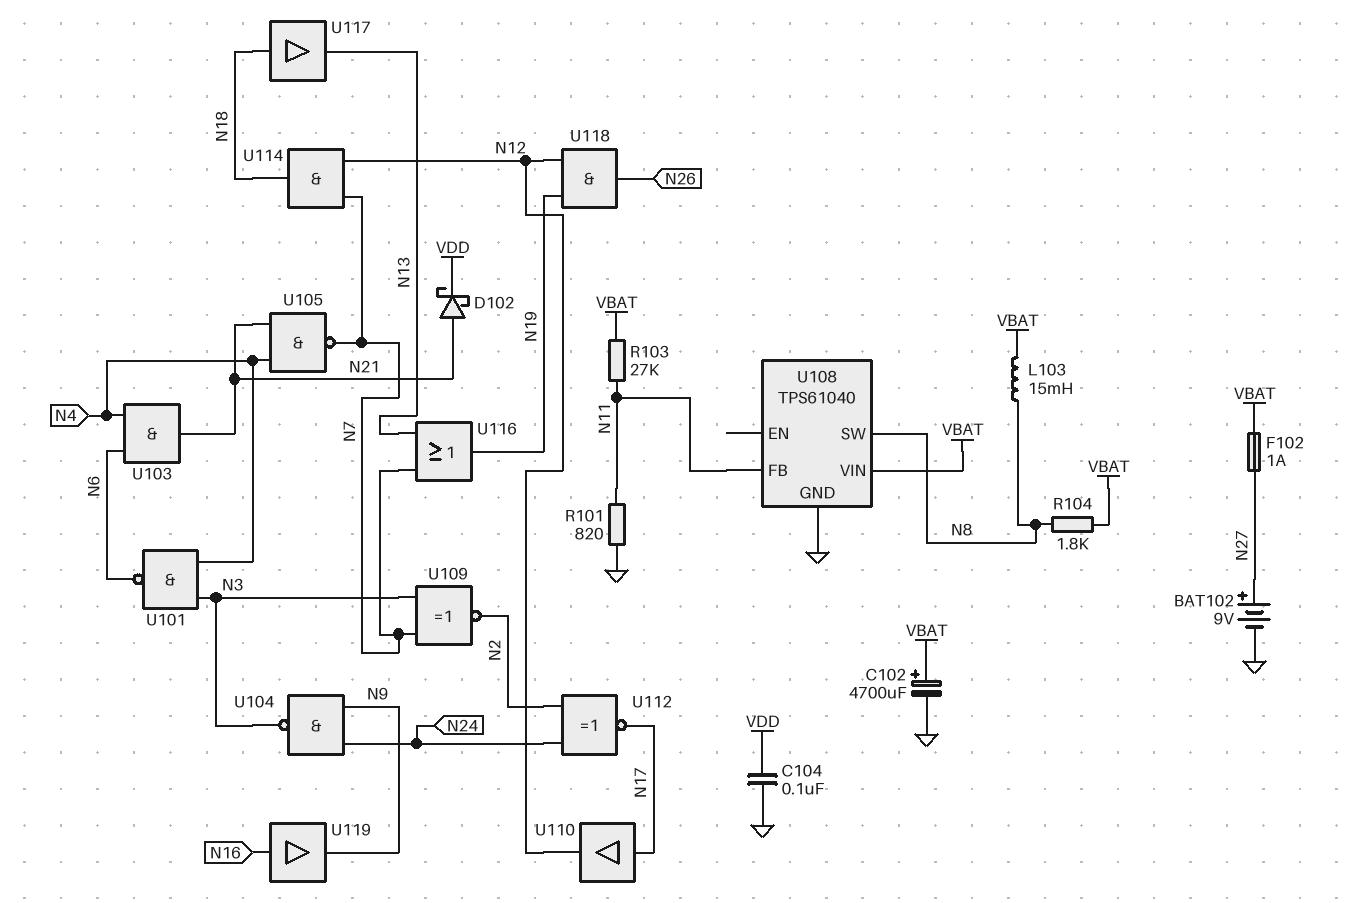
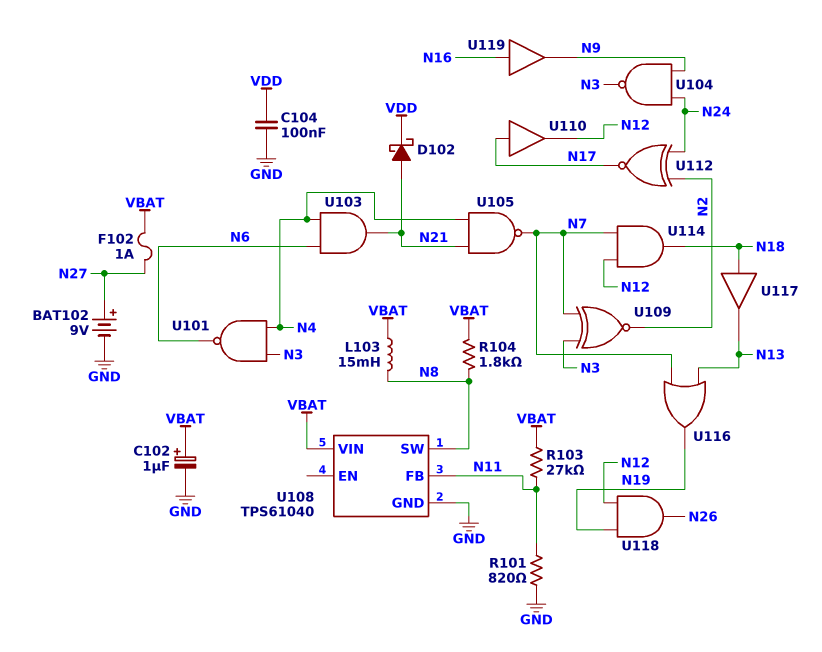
C102: 4700uF (plus VBAT, minus GND) -> 1uF (plus VBAT, minus GND)

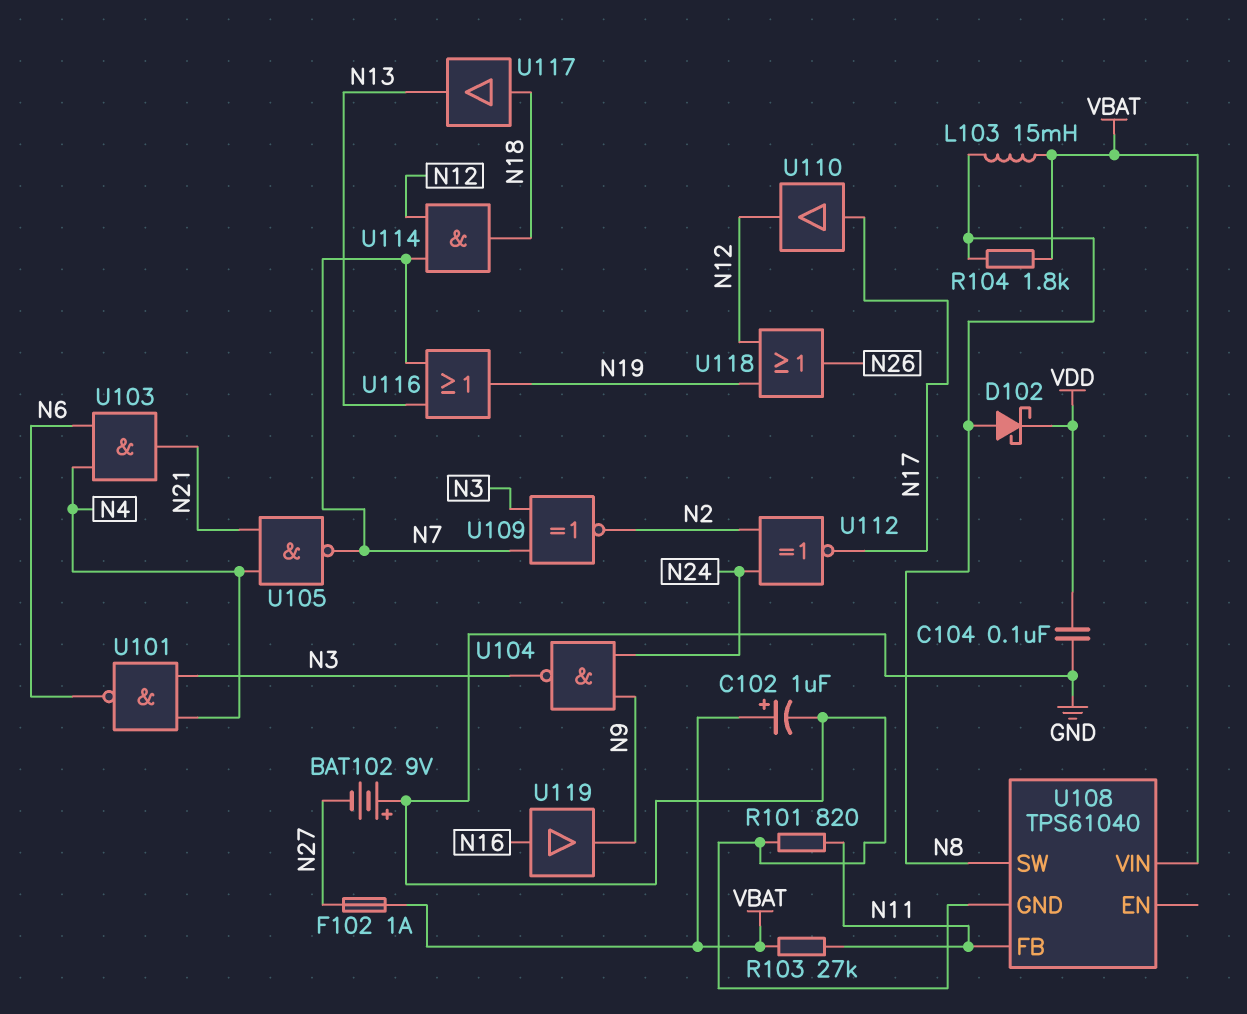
BAT102: 9V (plus N27, minus GND) -> 9V (plus GND, minus N27)
D102: schottky (A N21, K VDD) -> schottky (A N8, K VDD)
U118: AND (in N12, in N19, out N26) -> OR (in N12, in N19, out N26)

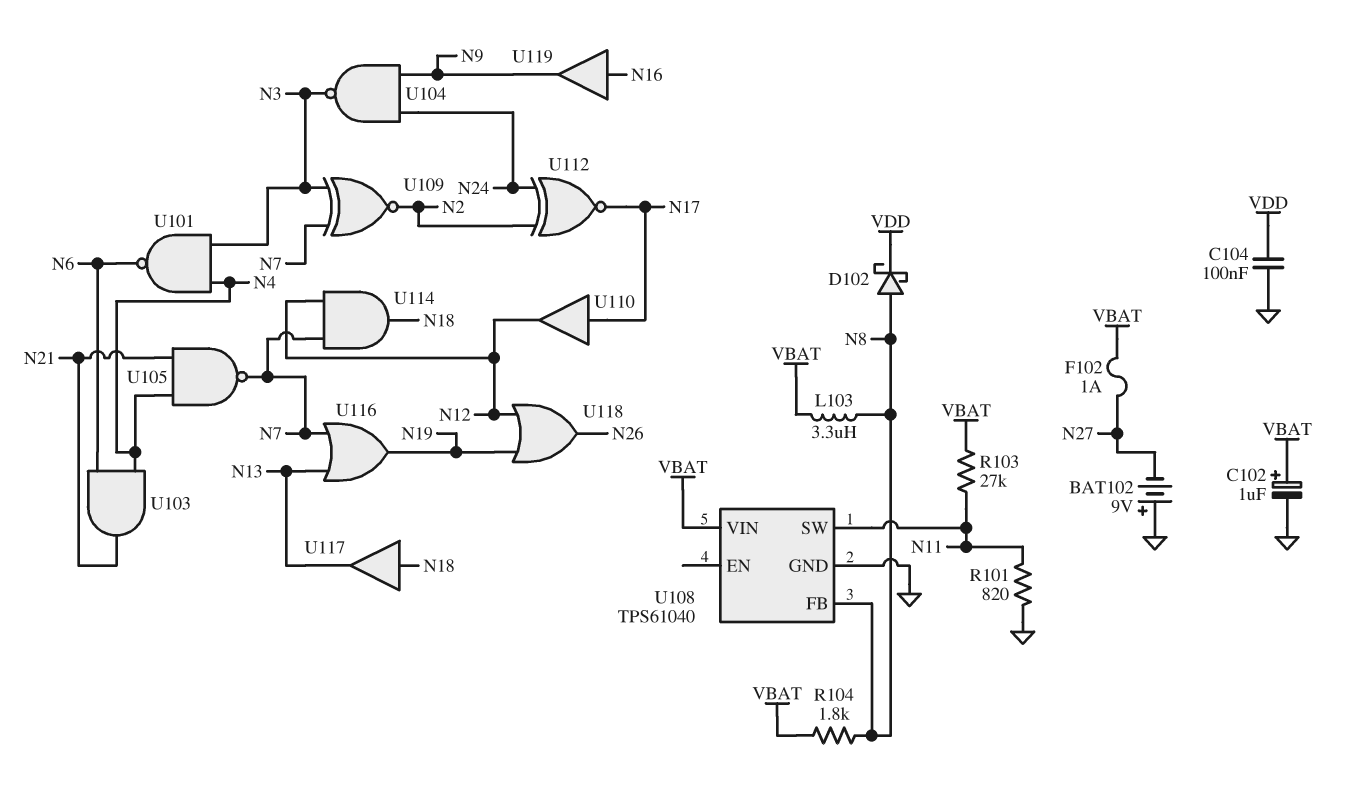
L103: 15mH (N8, VBAT) -> 3.3uH (N8, VBAT)
U108 pin FB: N11 -> N8
U108 pin SW: N8 -> N11

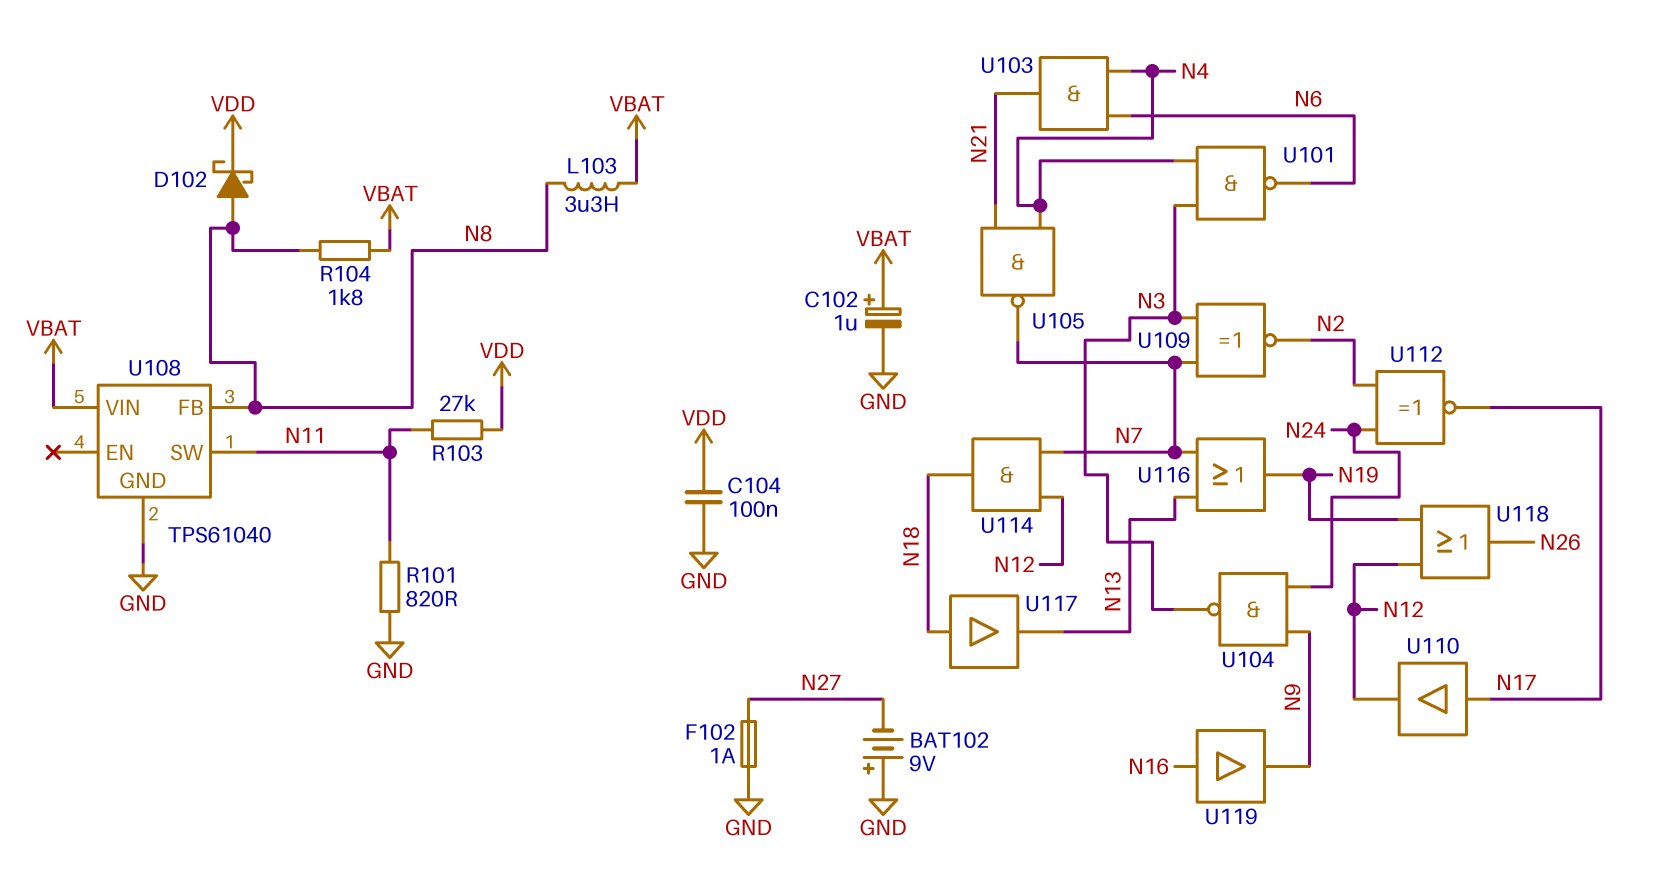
F102: 1A (N27, VBAT) -> 1A (GND, N27)
R103: 27k (N11, VBAT) -> 27k (N11, VDD)

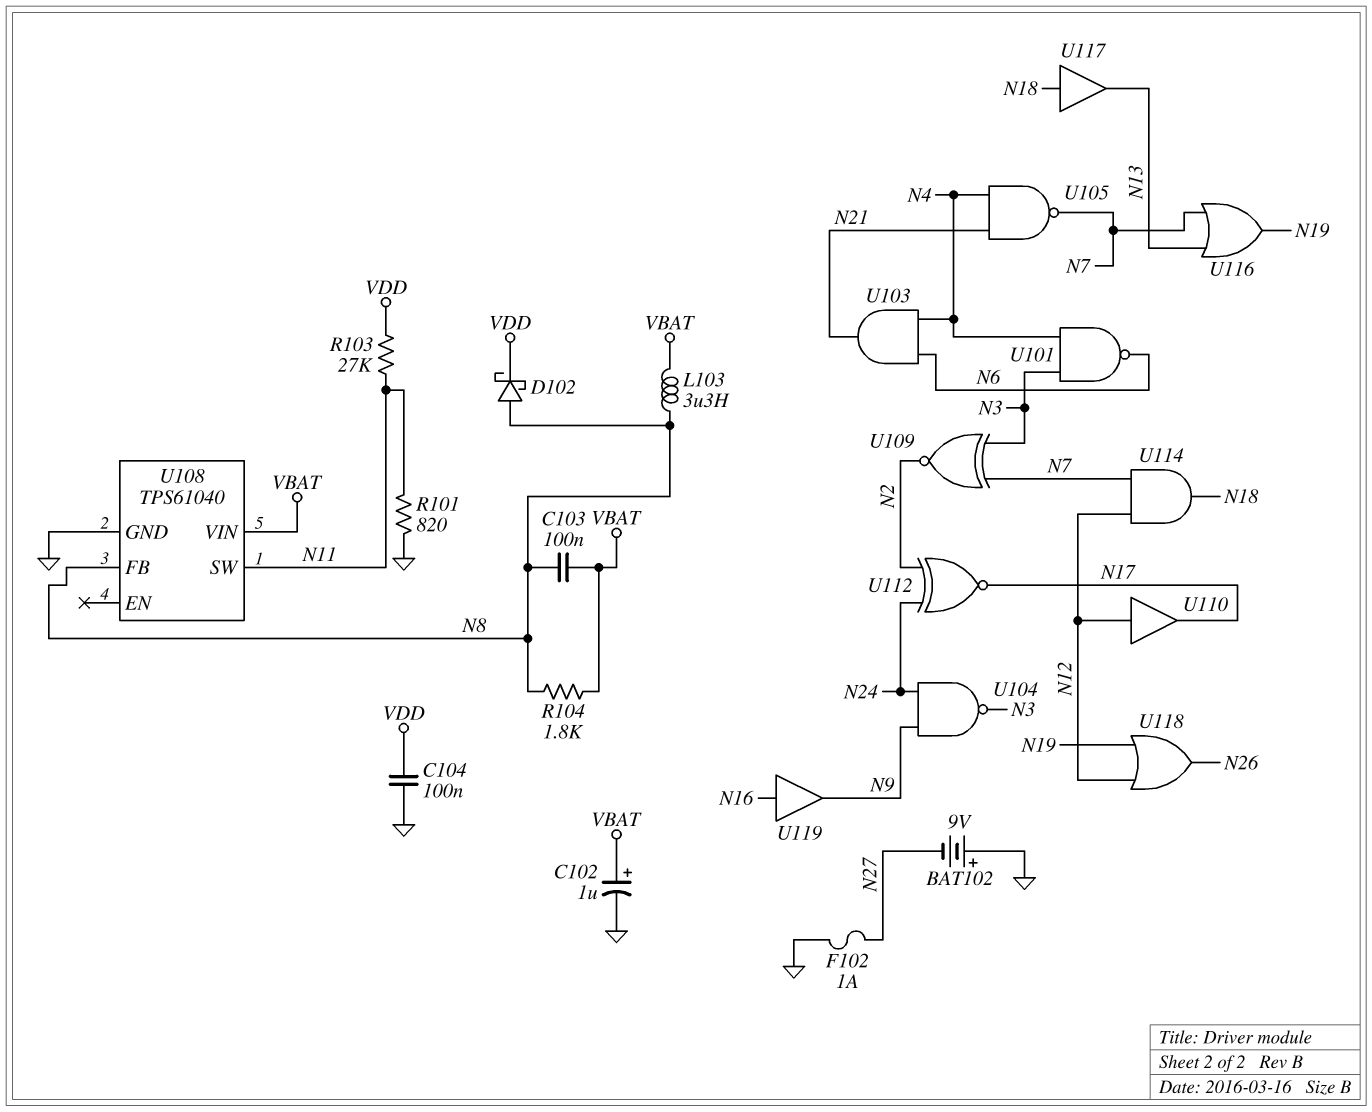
C103: none -> 100nF (N8, VBAT)
U110: buffer (in N17, out N12) -> buffer (in N12, out N17)

